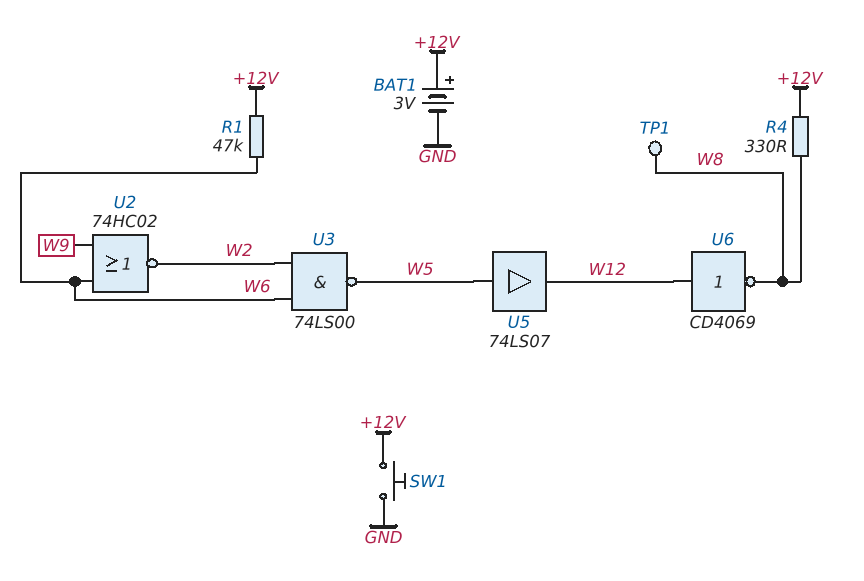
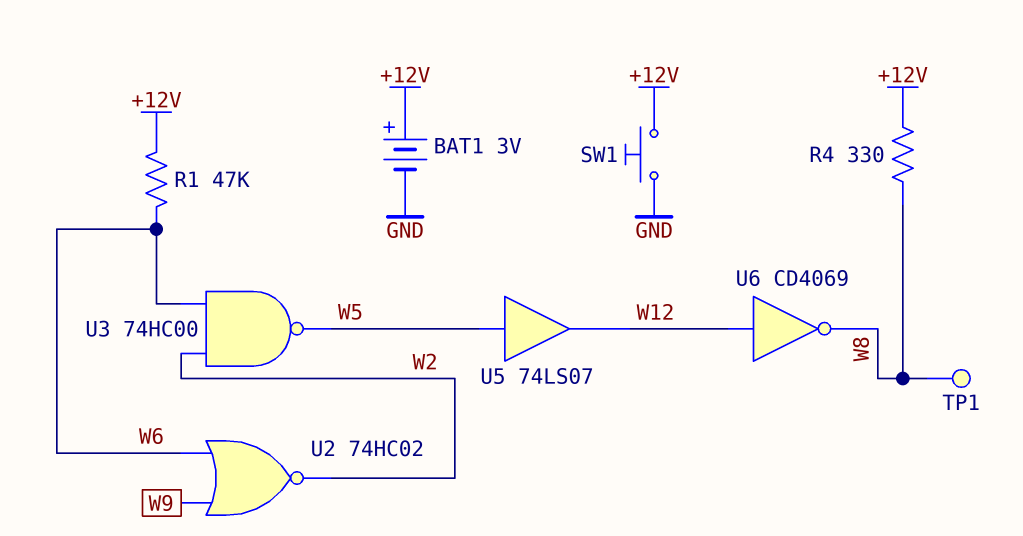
U3: NAND 74LS00 (in W2, in W6, out W5) -> NAND 74HC00 (in W2, in W6, out W5)

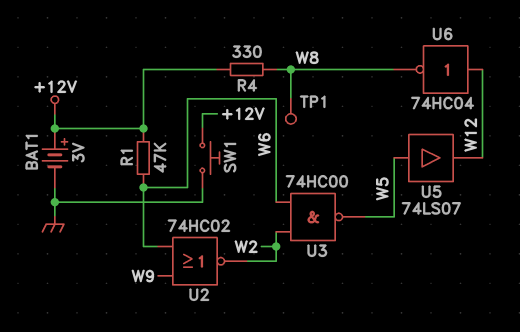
U6: NOT CD4069 (in W12, out W8) -> NOT 74HC04 (in W12, out W8)

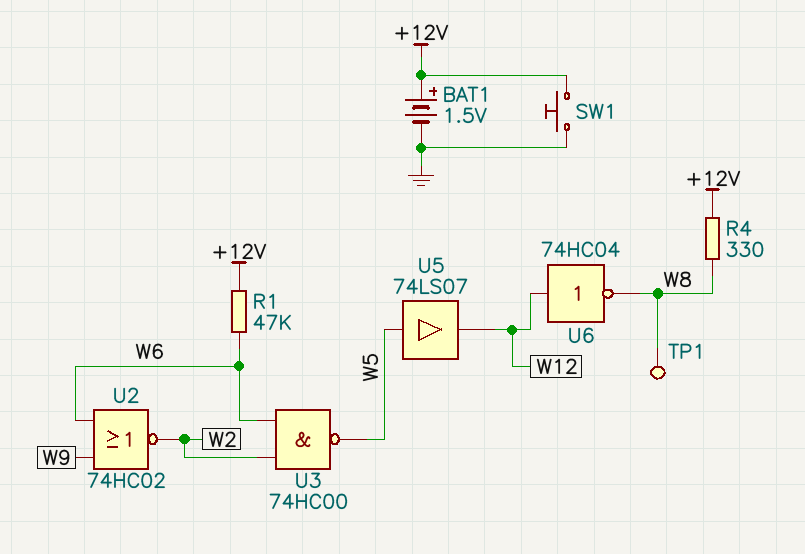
BAT1: 3V (plus +12V, minus GND) -> 1.5V (plus +12V, minus GND)

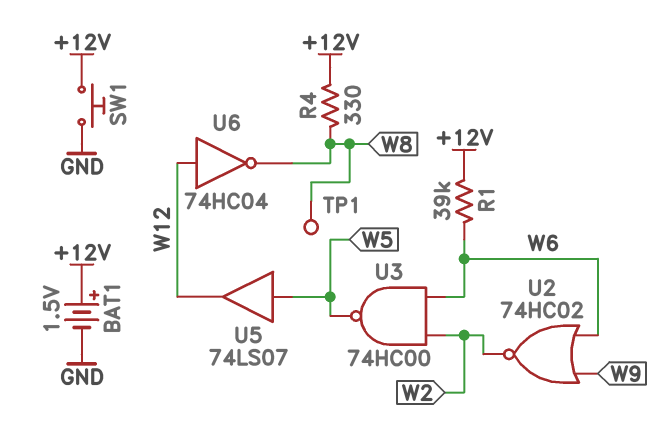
R1: 47k (+12V, W6) -> 39k (+12V, W6)

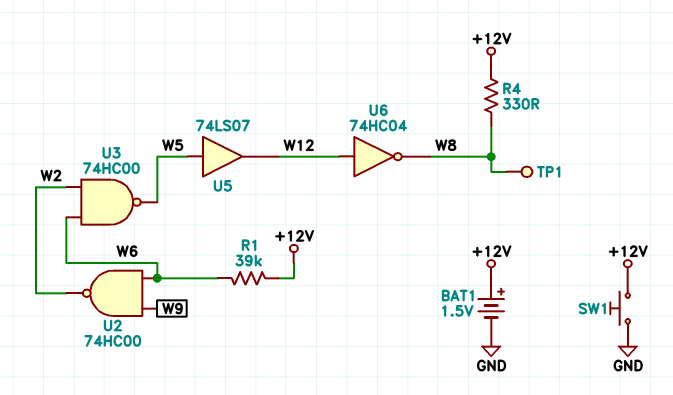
U2: NOR 74HC02 (in W6, in W9, out W2) -> NAND 74HC00 (in W6, in W9, out W2)

